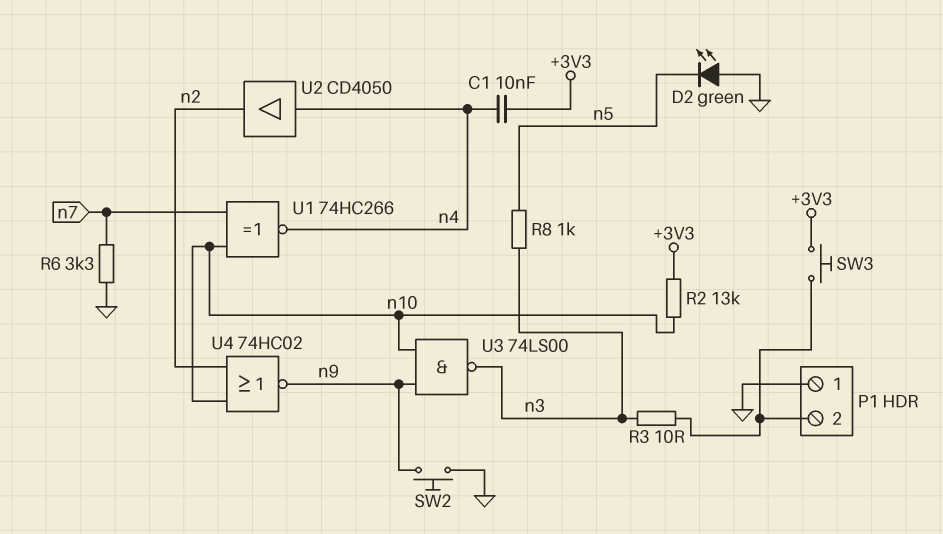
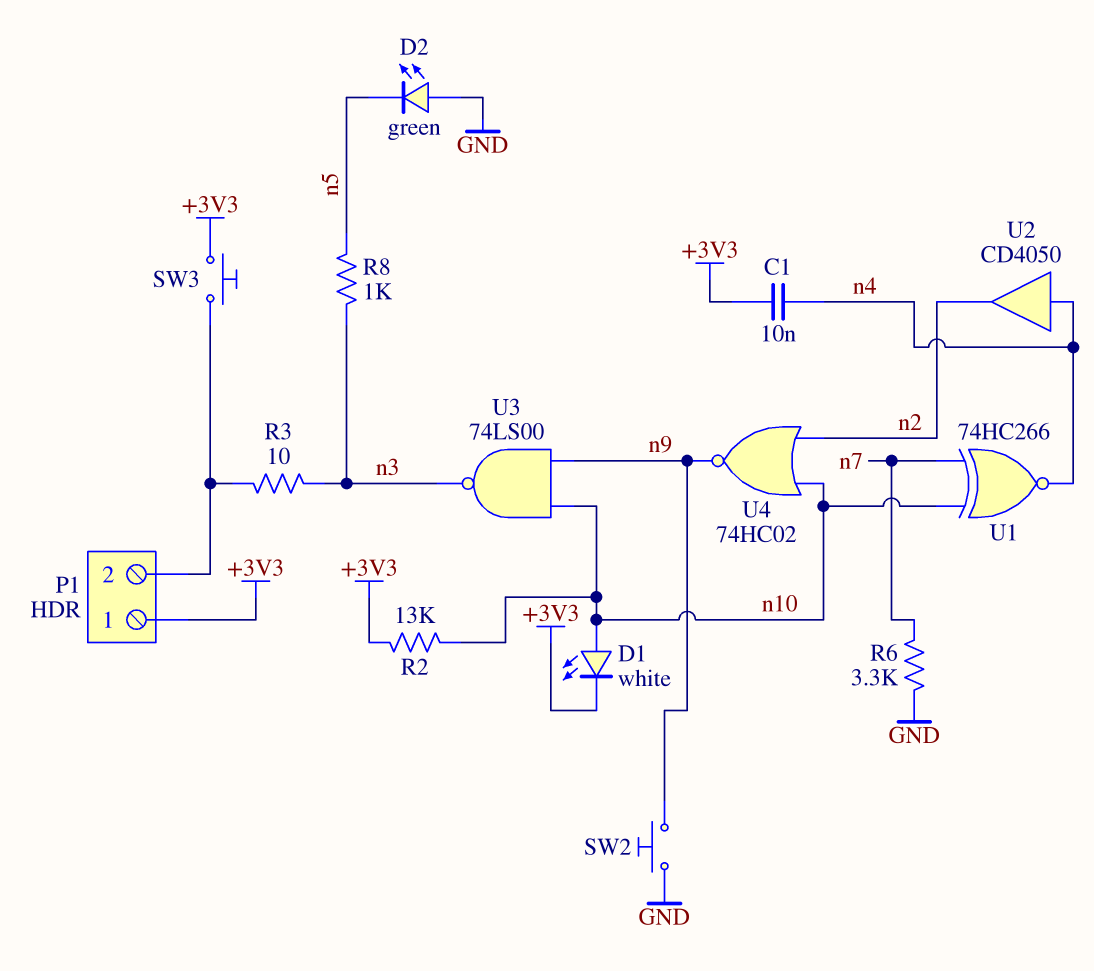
D1: none -> LED white (A n10, K +3V3)
P1 pin 1: GND -> +3V3

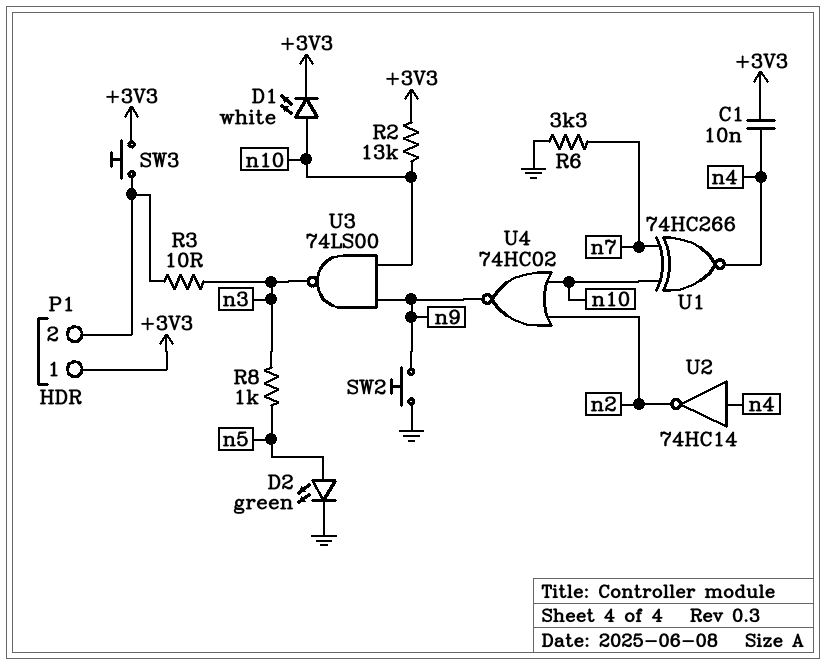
D2: LED green (A GND, K n5) -> LED green (A n5, K GND)
U2: buffer CD4050 (in n4, out n2) -> NOT 74HC14 (in n4, out n2)

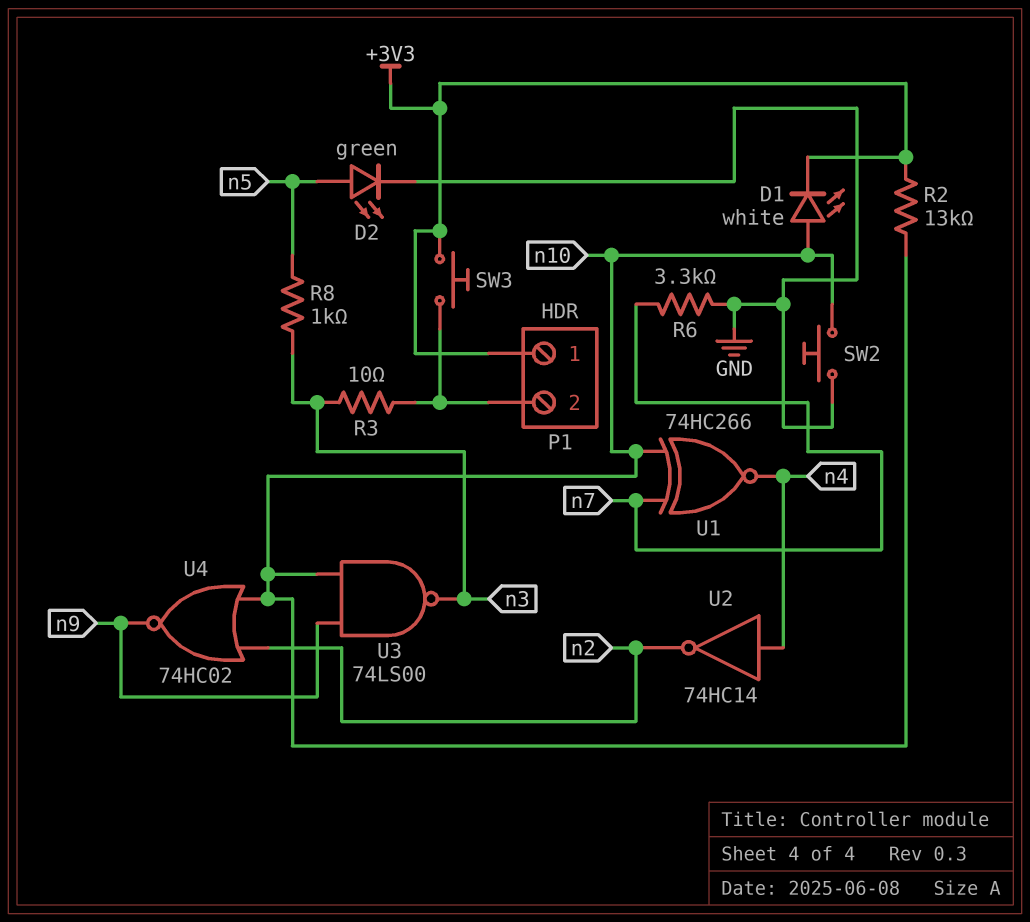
C1: 10nF (+3V3, n4) -> none
SW2: button (GND, n9) -> button (GND, n10)

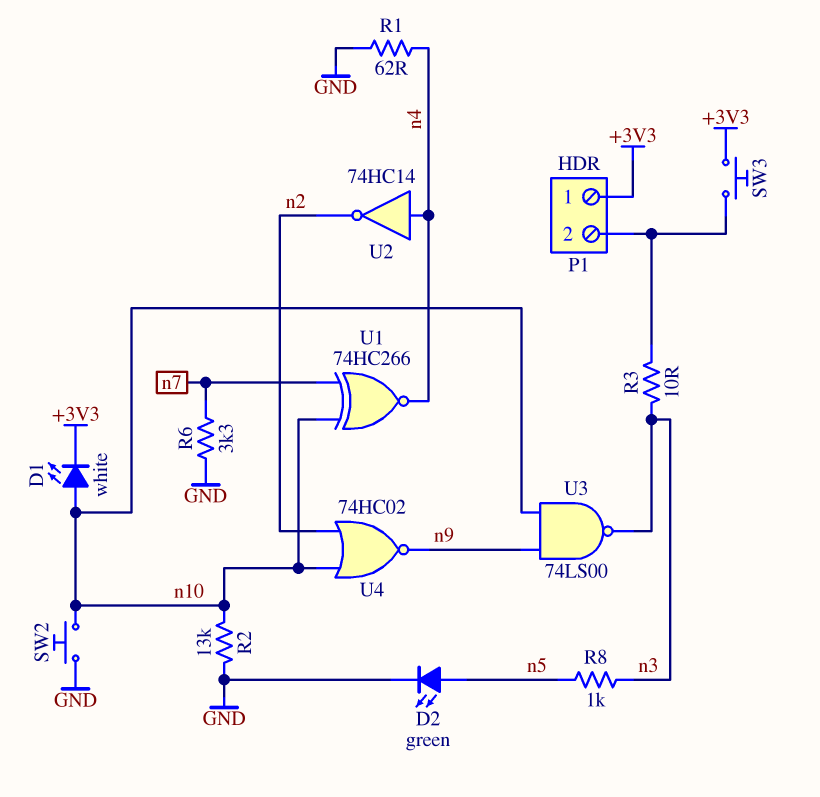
R1: none -> 62 (GND, n4)
R2: 13k (+3V3, n10) -> 13k (GND, n10)

